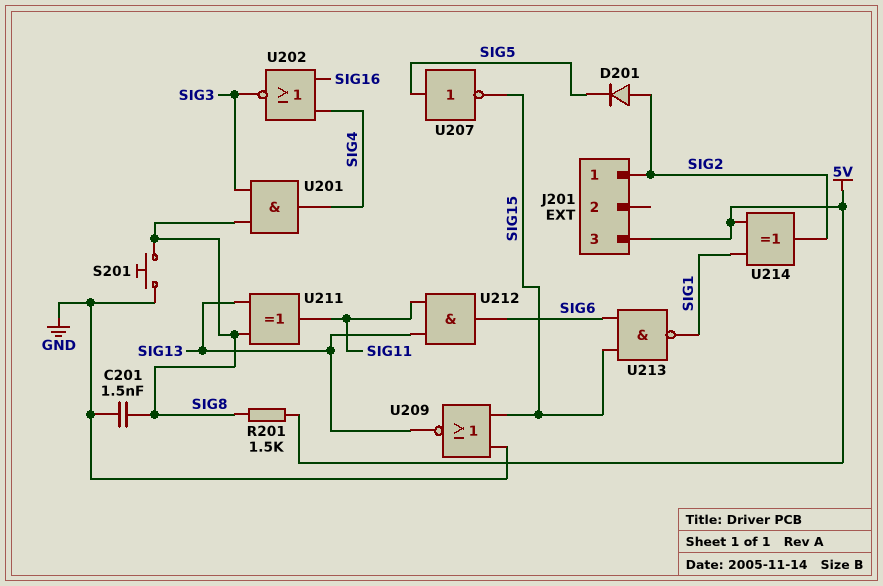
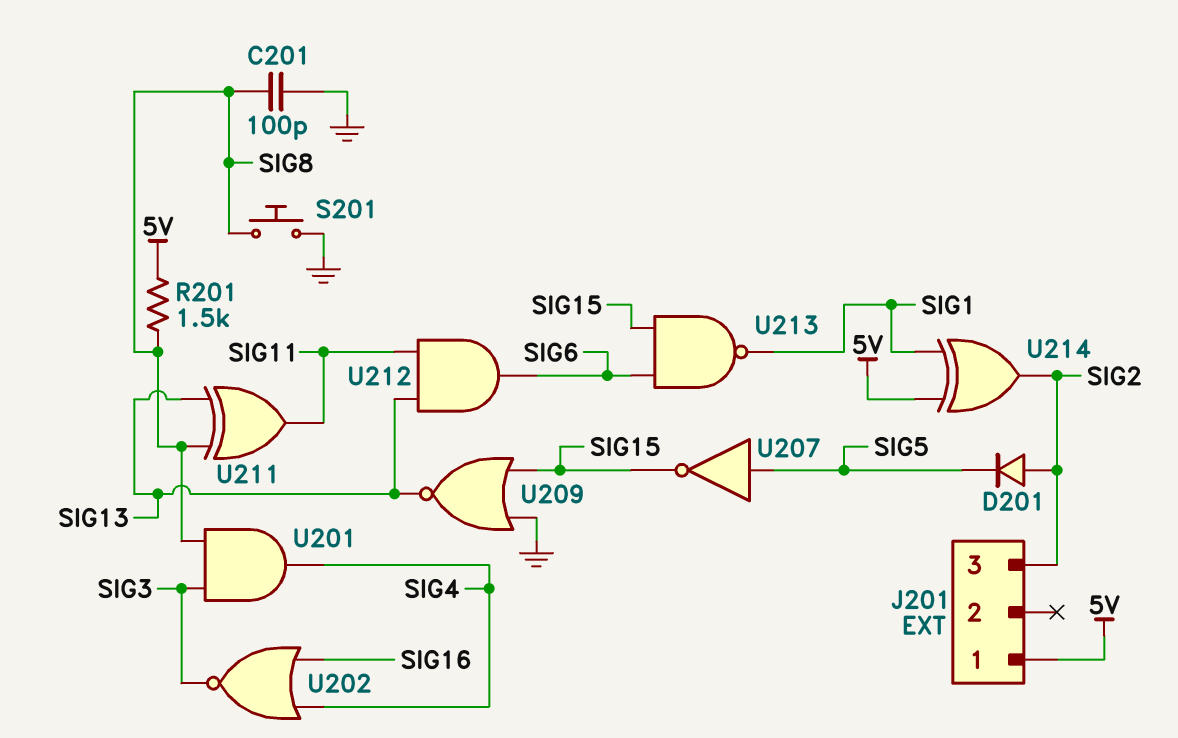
C201: 1.5nF (GND, SIG8) -> 100pF (GND, SIG8)
J201 pin 1: SIG2 -> 5V
J201 pin 3: 5V -> SIG2

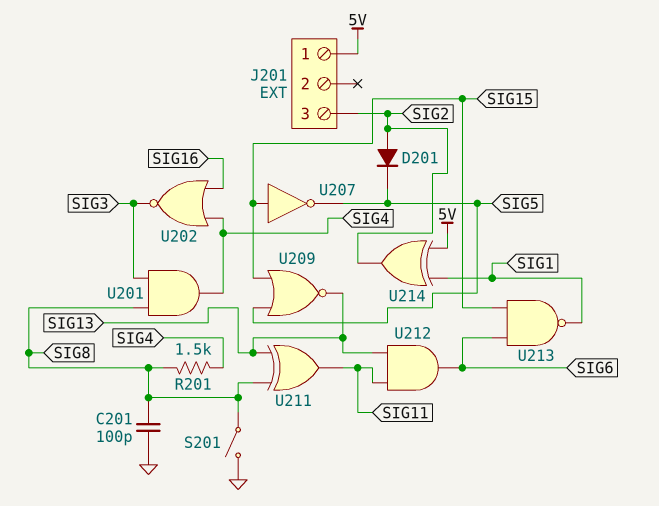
R201: 1.5k (5V, SIG8) -> 1.5k (SIG4, SIG8)
S201: button (GND, SIG8) -> switch (GND, SIG8)
U207: NOT (in SIG5, out SIG15) -> NOT (in SIG15, out SIG5)
U209: NOR (in GND, in SIG15, out SIG13) -> NOR (in SIG5, in SIG15, out SIG13)

